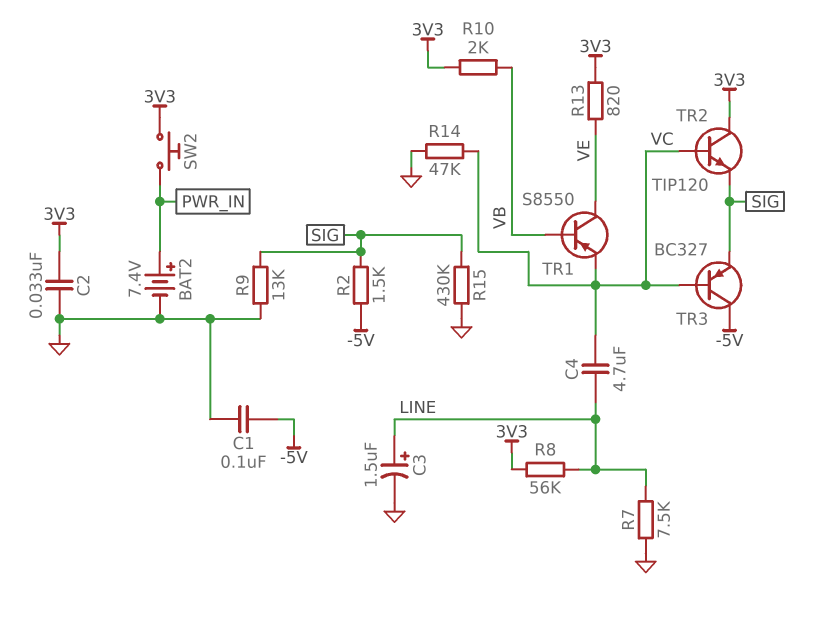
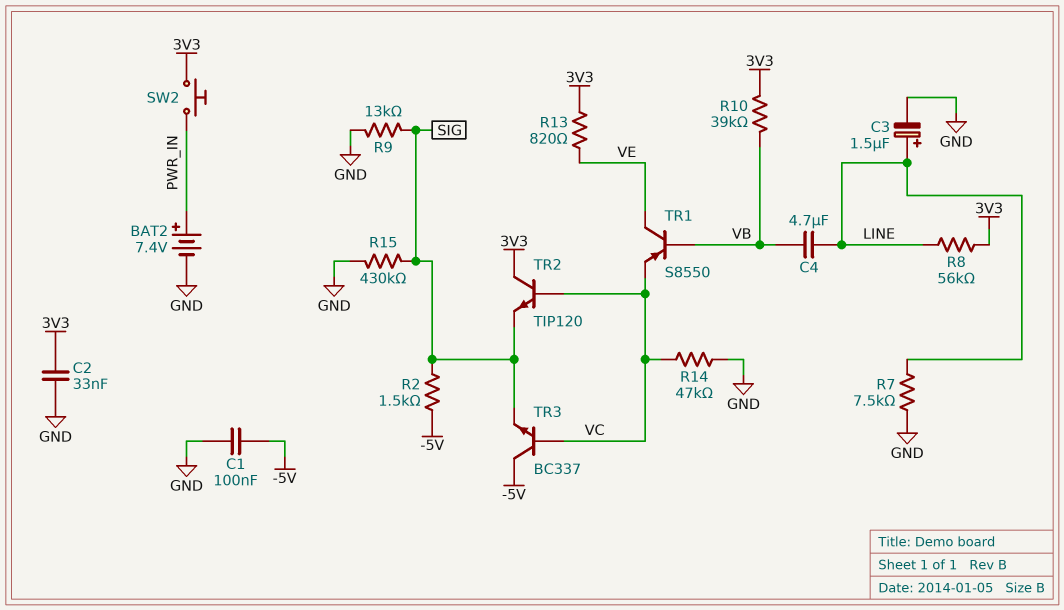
C4: 4.7uF (LINE, VC) -> 4.7uF (LINE, VB)
R10: 2k (3V3, VB) -> 39k (3V3, VB)
TR3: PNP BC327 (B VC, C -5V, E SIG) -> NPN BC337 (B VC, C -5V, E SIG)

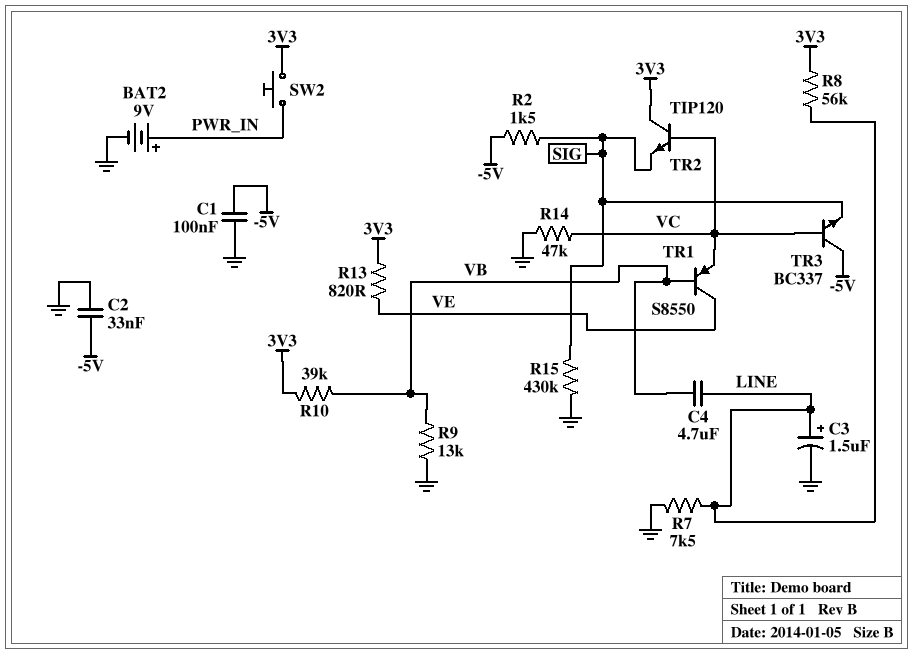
BAT2: 7.4V (plus PWR_IN, minus GND) -> 9V (plus PWR_IN, minus GND)
C2: 33nF (3V3, GND) -> 33nF (-5V, GND)
R9: 13k (GND, SIG) -> 13k (GND, VB)

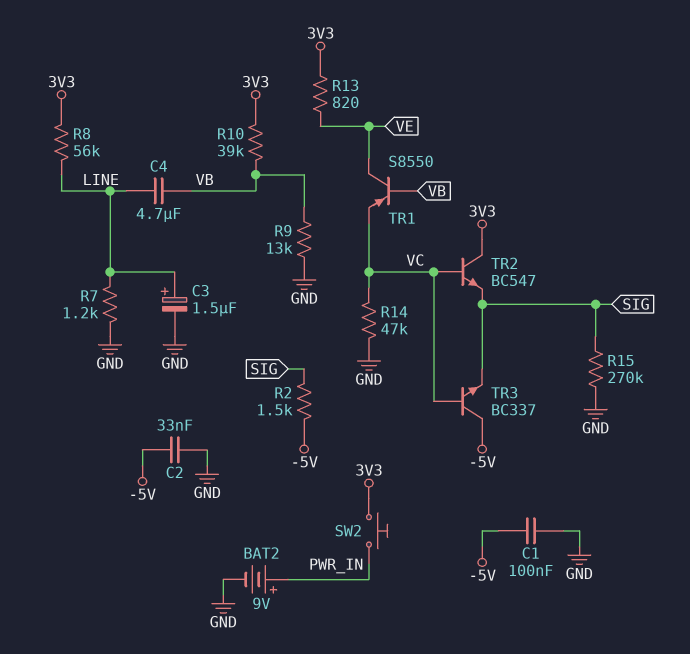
R7: 7.5k (GND, LINE) -> 1.2k (GND, LINE)
R15: 430k (GND, SIG) -> 270k (GND, SIG)
TR2: NPN TIP120 (B VC, C 3V3, E SIG) -> NPN BC547 (B VC, C 3V3, E SIG)

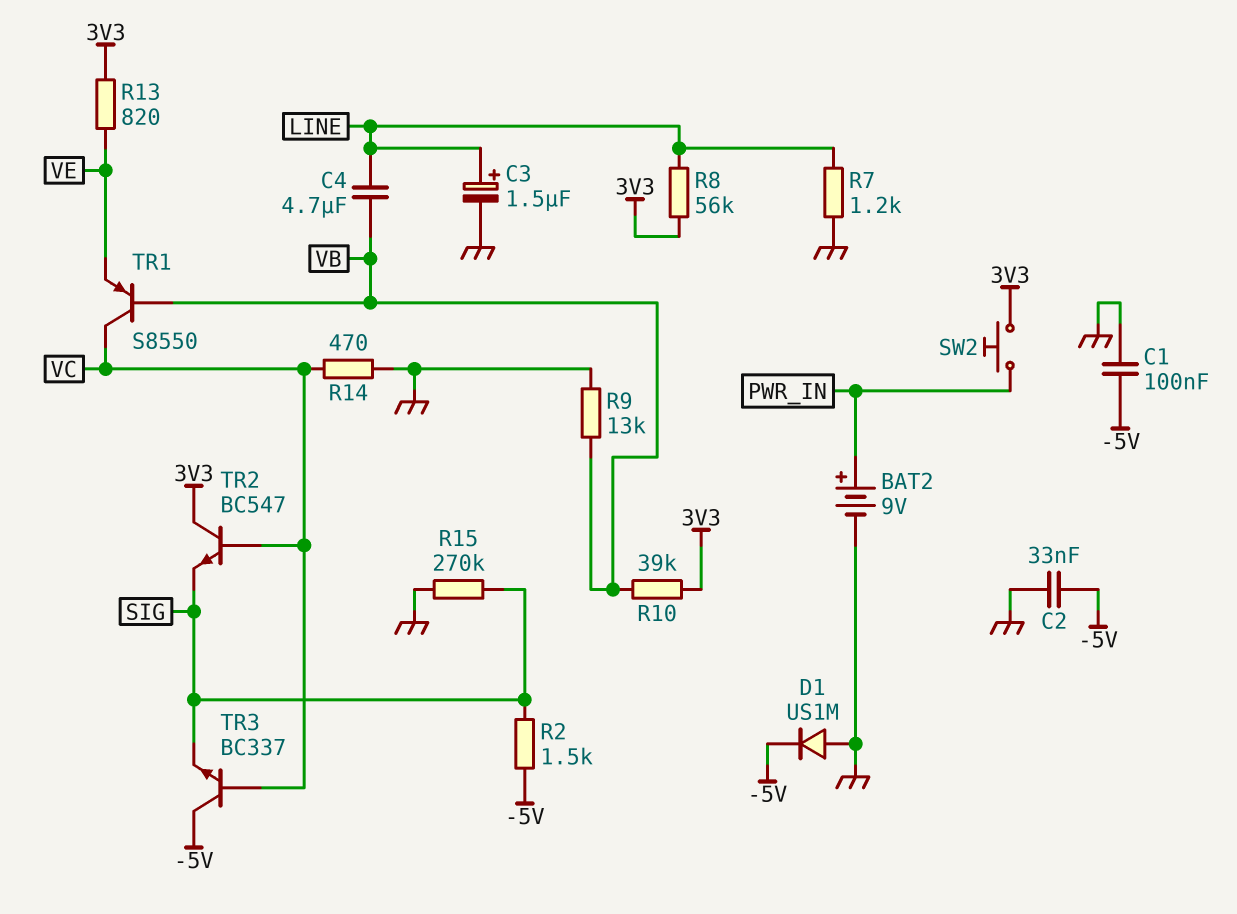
D1: none -> diode US1M (A GND, K -5V)
R14: 47k (GND, VC) -> 470 (GND, VC)
TR1: PNP S8550 (B VB, C VE, E VC) -> PNP S8550 (B VB, C VC, E VE)

